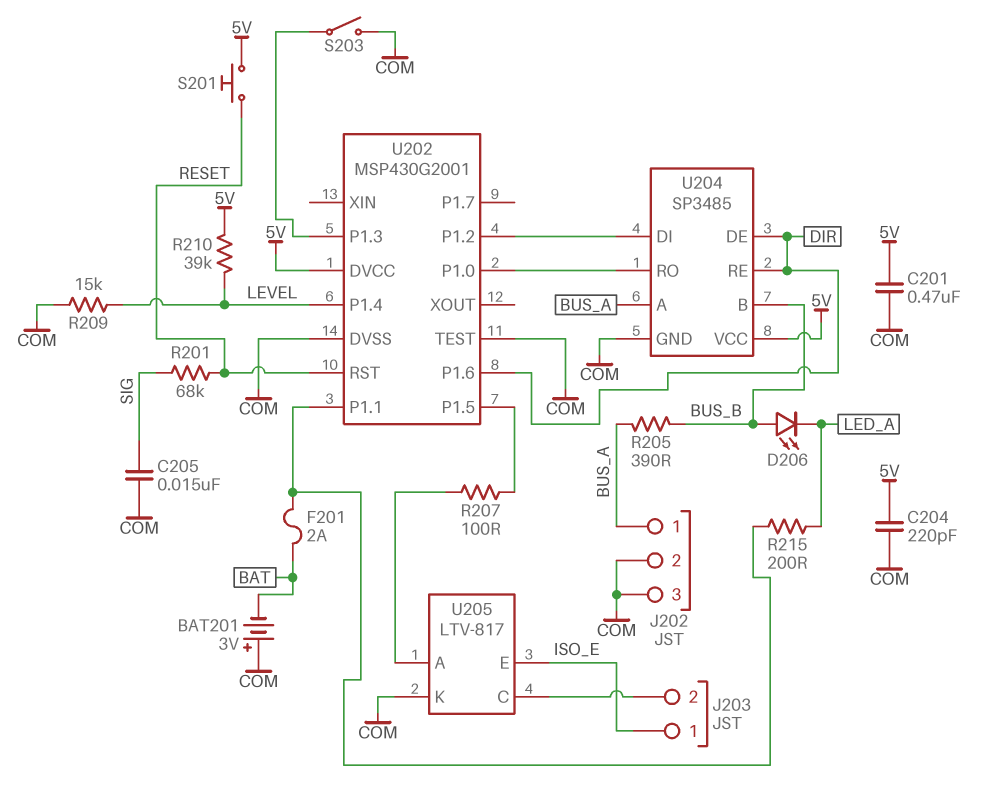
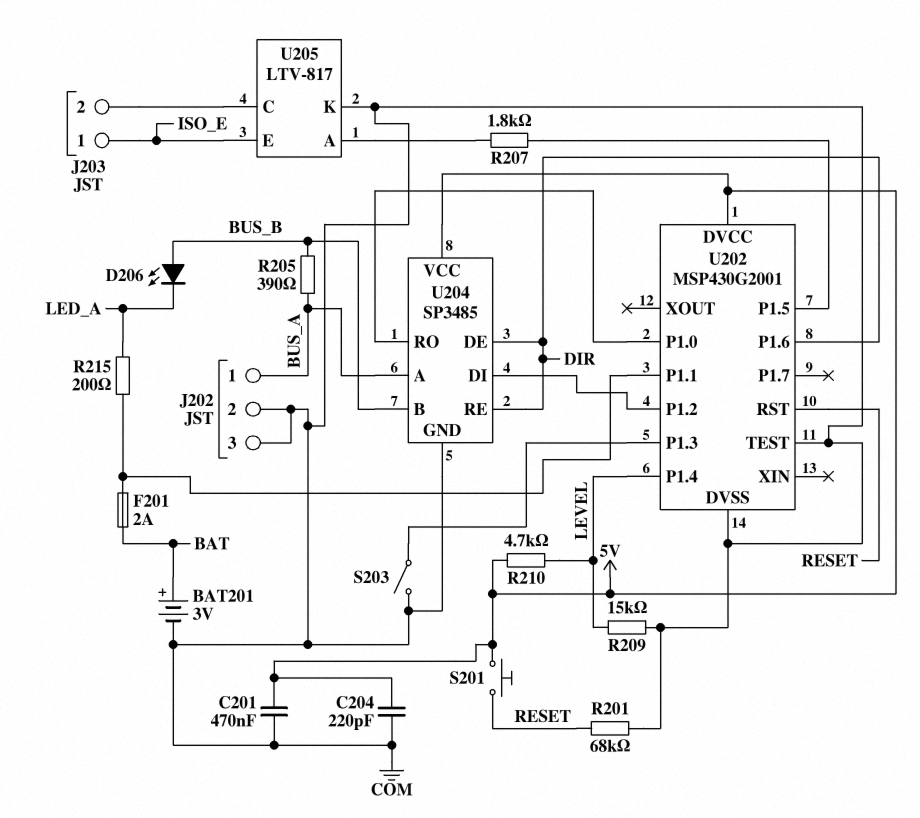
BAT201: 3V (plus COM, minus BAT) -> 3V (plus BAT, minus COM)
C205: 15nF (COM, SIG) -> none
R201: 68k (RESET, SIG) -> 68k (COM, RESET)
R207: 100 (U202/P1.5, U205/A) -> 1.8k (U202/P1.5, U205/A)
R210: 39k (5V, LEVEL) -> 4.7k (5V, LEVEL)

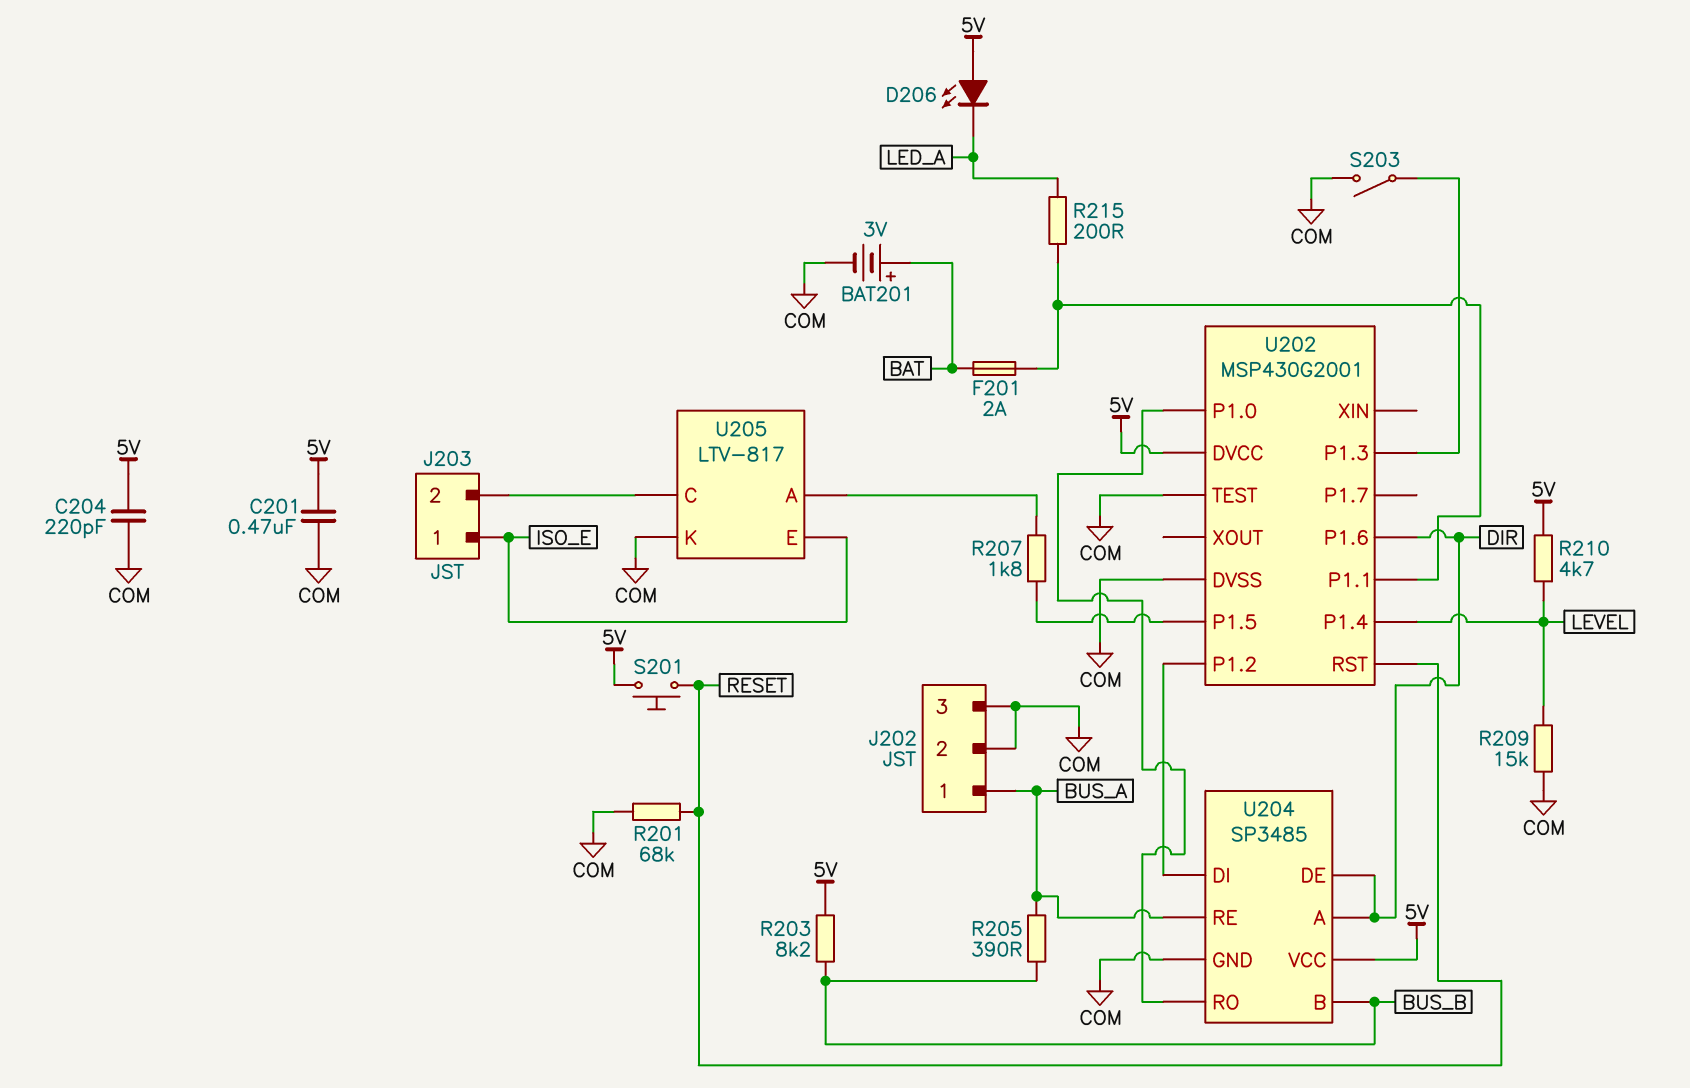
D206: LED (A BUS_B, K LED_A) -> LED (A 5V, K LED_A)
R203: none -> 8.2k (5V, BUS_B)
U204 pin A: BUS_A -> DIR
U204 pin RE: DIR -> BUS_A

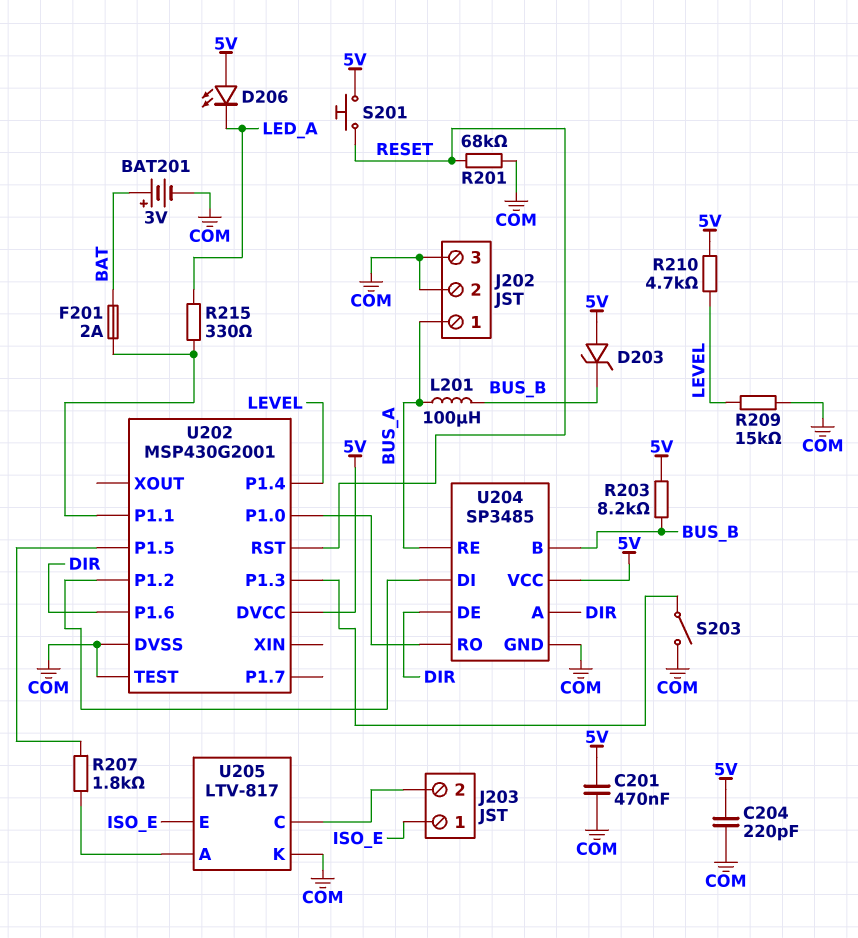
D203: none -> zener (A 5V, K BUS_B)
L201: none -> 100uH (BUS_A, BUS_B)
R205: 390 (BUS_A, BUS_B) -> none
R215: 200 (LED_A, U202/P1.1) -> 330 (LED_A, U202/P1.1)

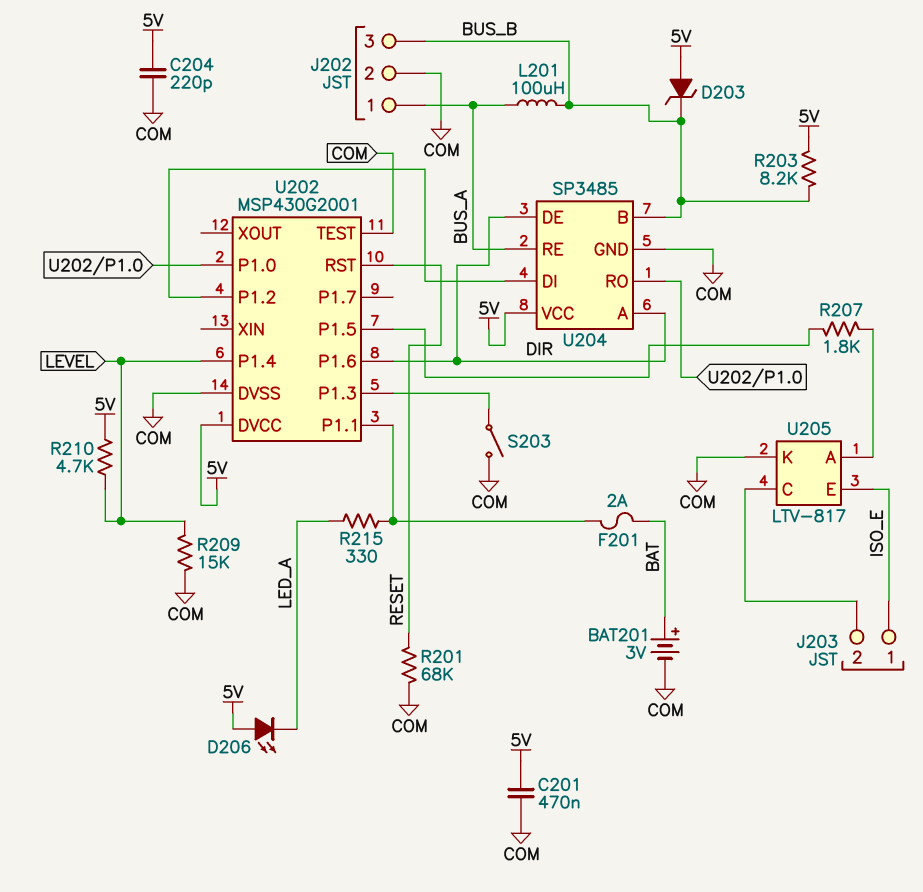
J202 pin 3: COM -> BUS_B
S201: button (5V, RESET) -> none

